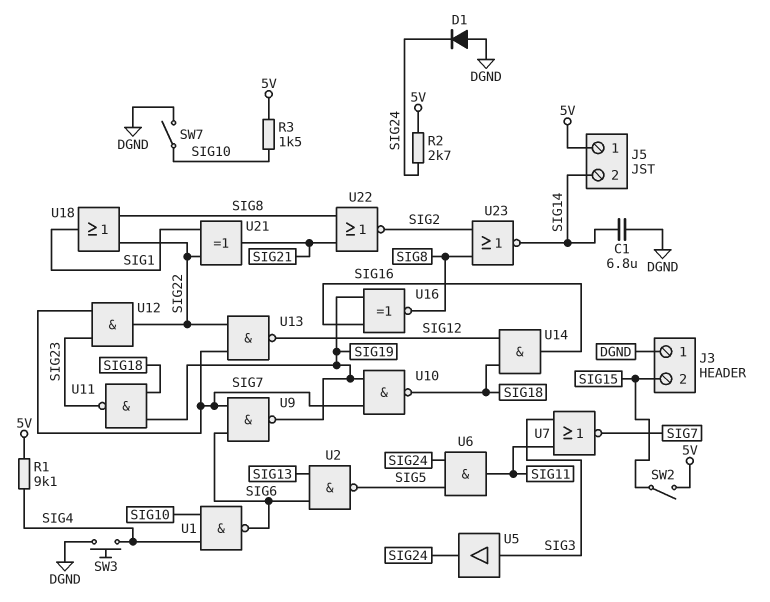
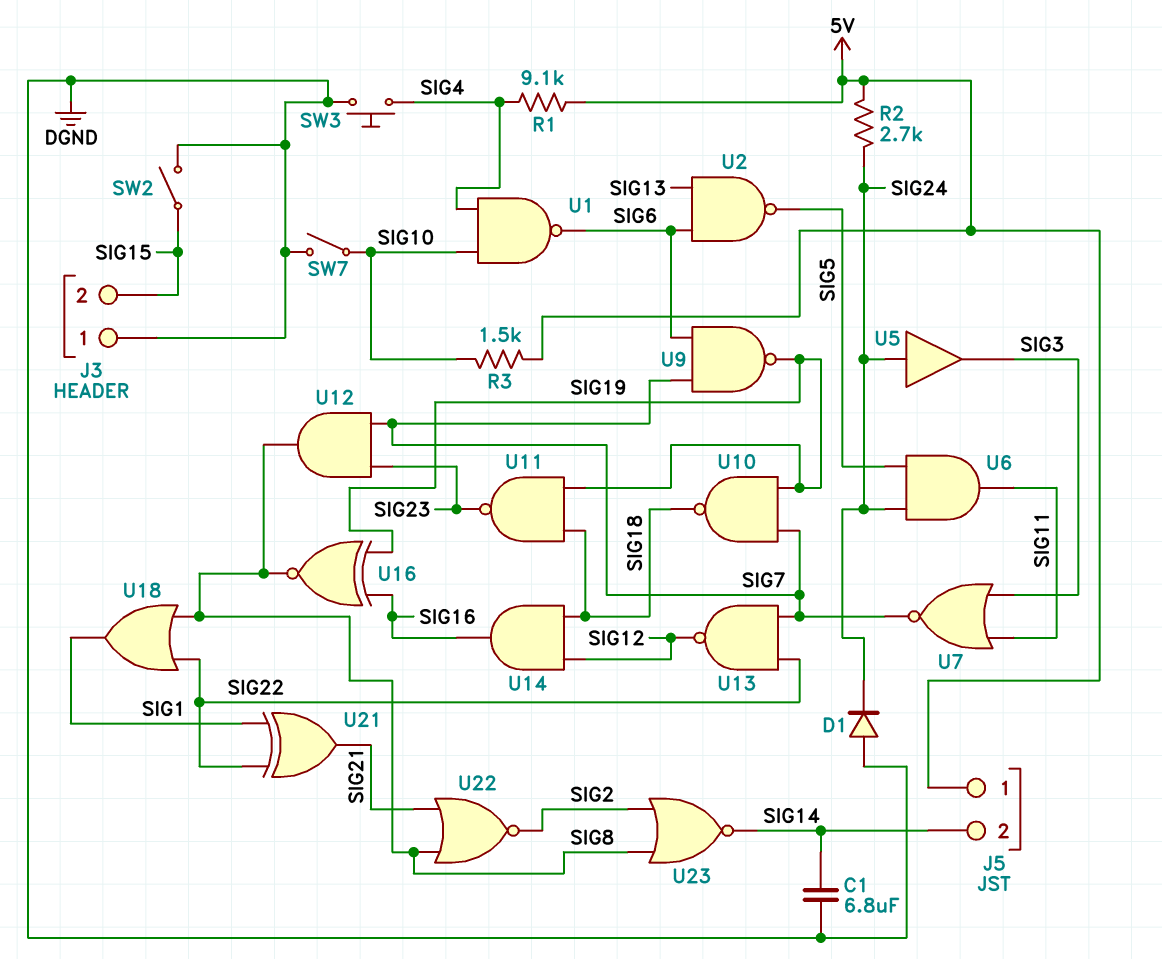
SW2: switch (5V, SIG15) -> switch (DGND, SIG15)
U5: buffer (in SIG3, out SIG24) -> buffer (in SIG24, out SIG3)
U12: AND (in SIG7, in SIG23, out SIG22) -> AND (in SIG7, in SIG23, out SIG8)

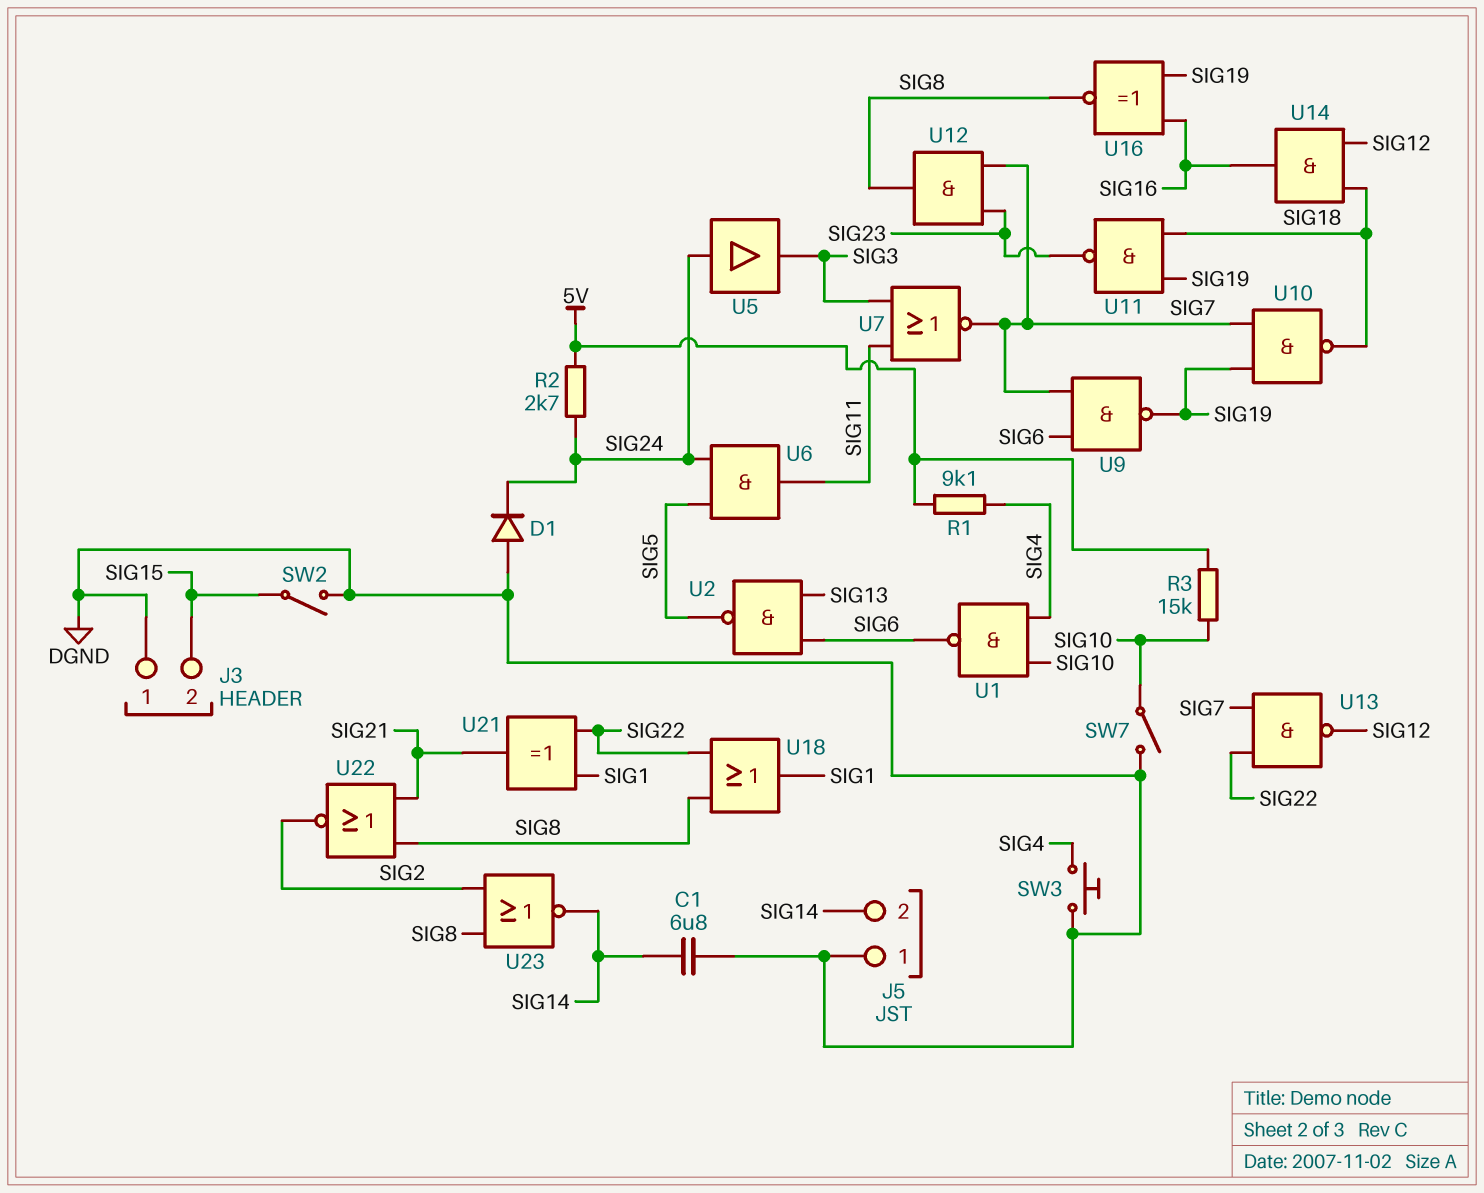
J5 pin 1: 5V -> DGND
R3: 1.5k (5V, SIG10) -> 15k (5V, SIG10)

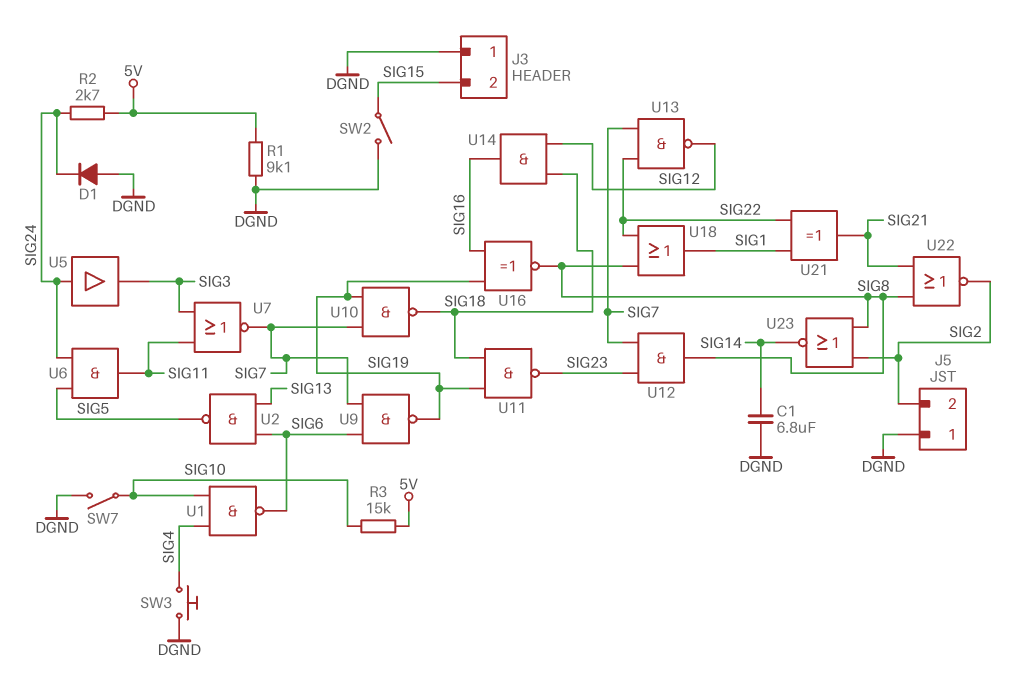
J5 pin 2: SIG14 -> SIG2
R1: 9.1k (5V, SIG4) -> 9.1k (5V, DGND)

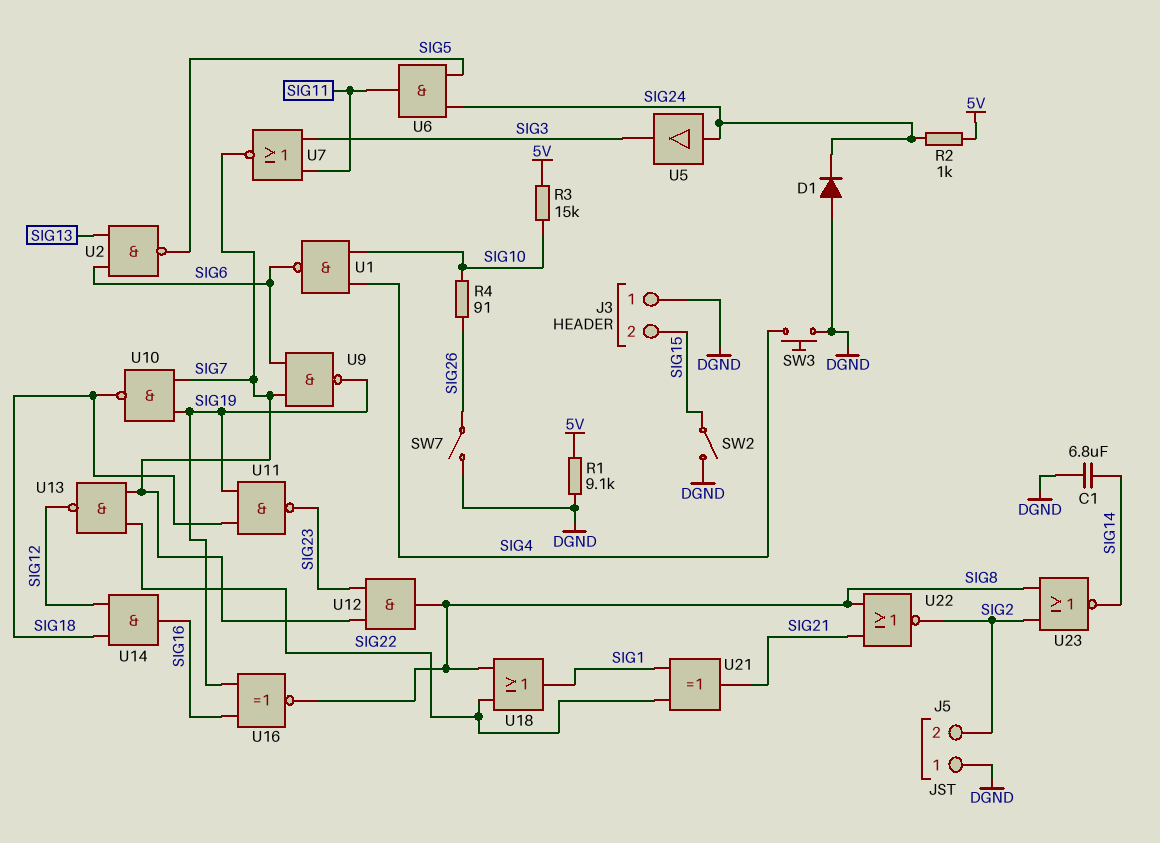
R2: 2.7k (5V, SIG24) -> 1k (5V, SIG24)
R4: none -> 91 (SIG10, SIG26)
SW7: switch (DGND, SIG10) -> switch (DGND, SIG26)

